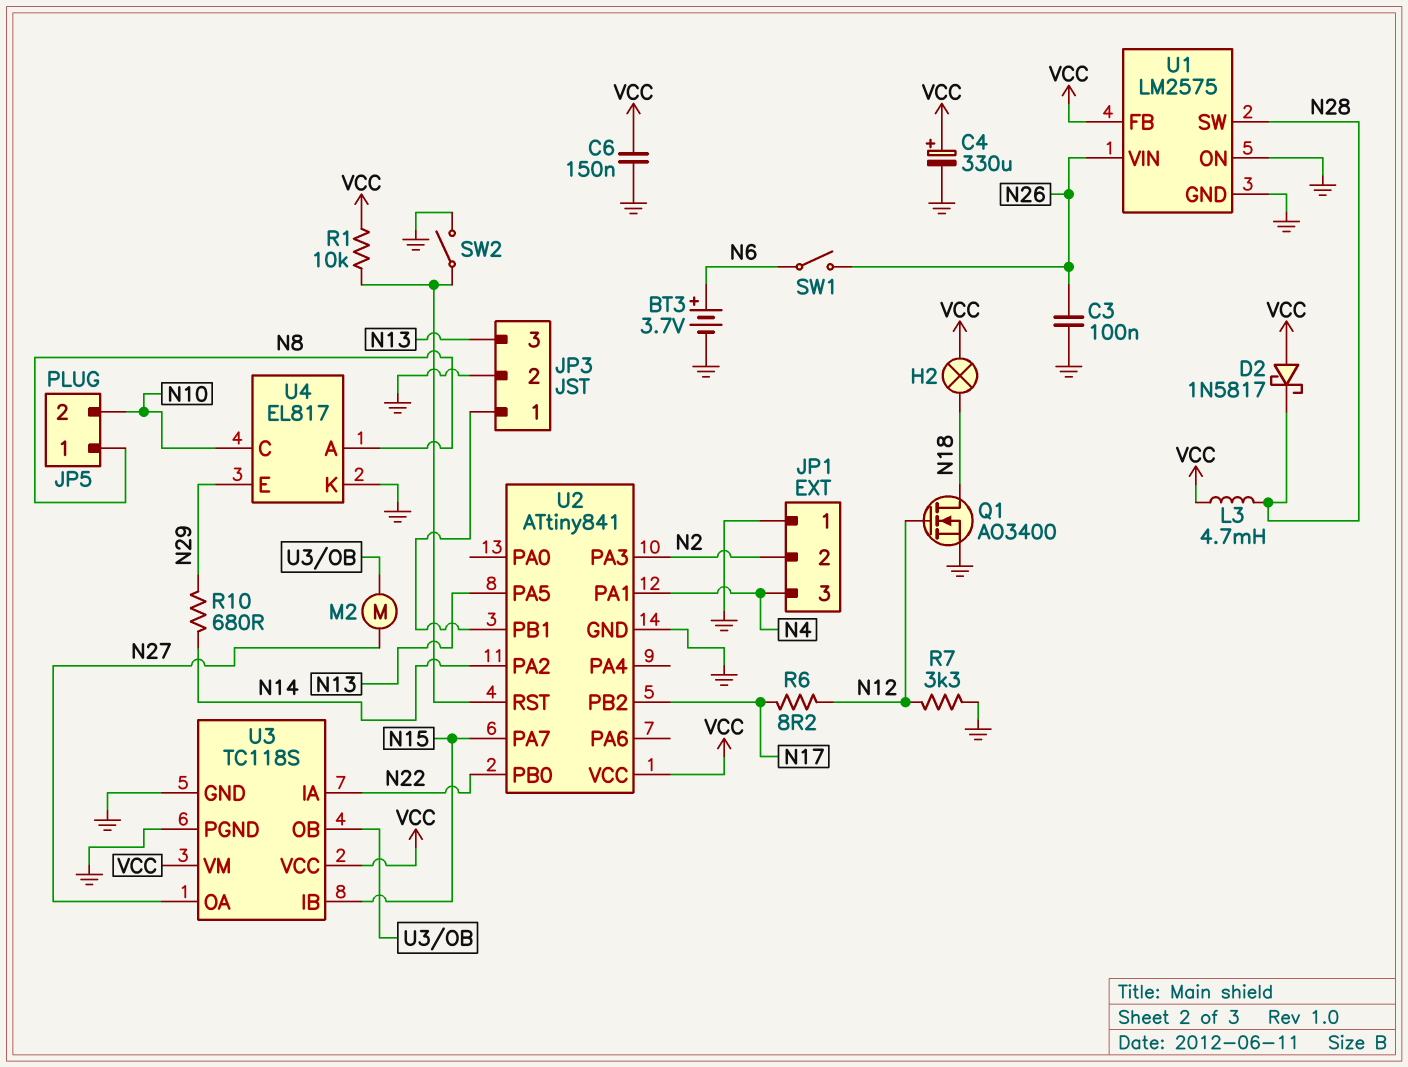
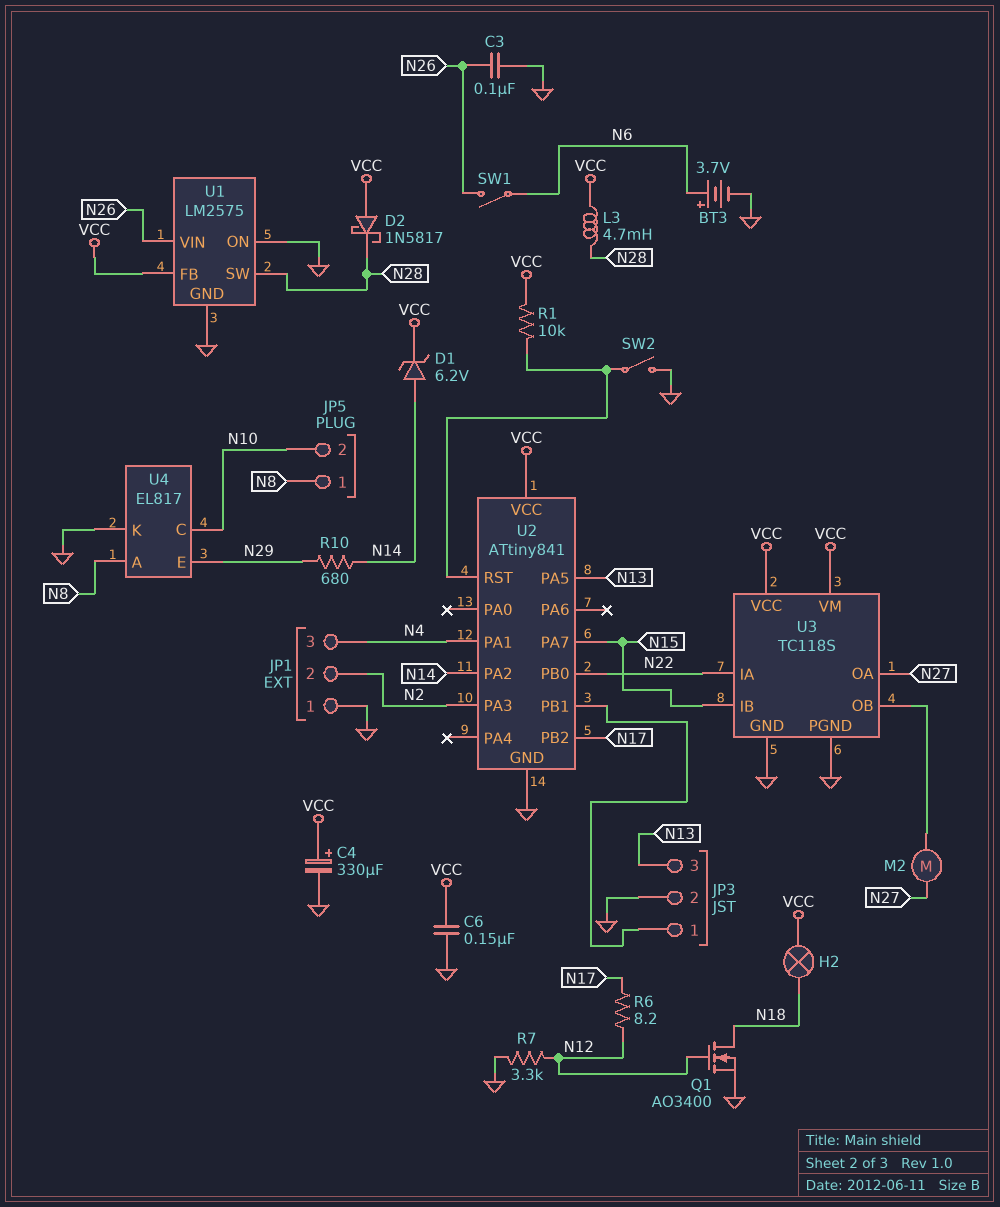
D1: none -> zener 6.2V (A N14, K VCC)

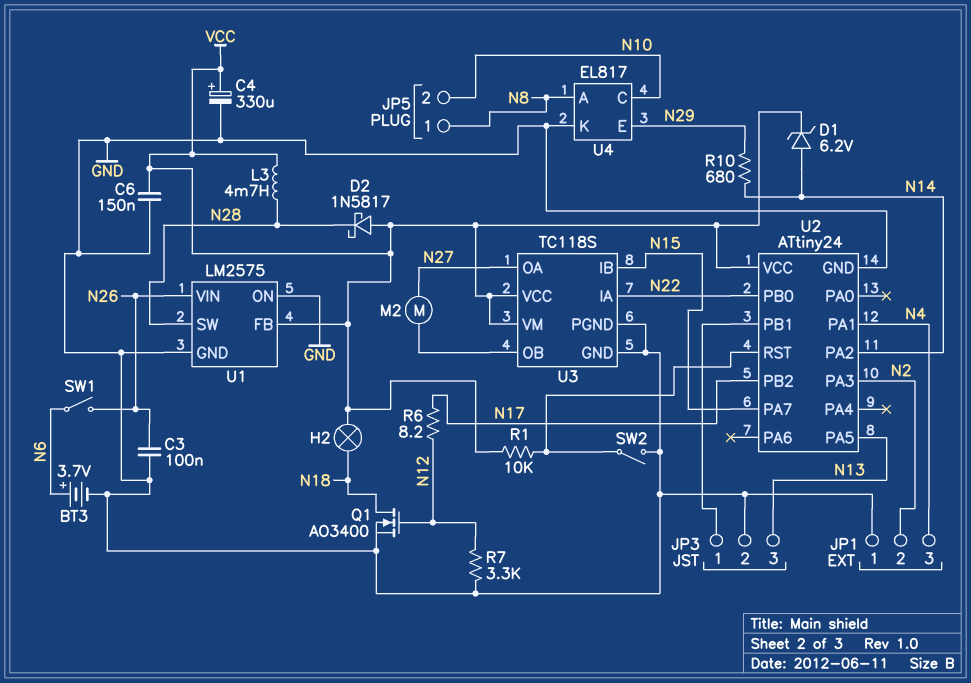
U2: ATtiny841 -> ATtiny24

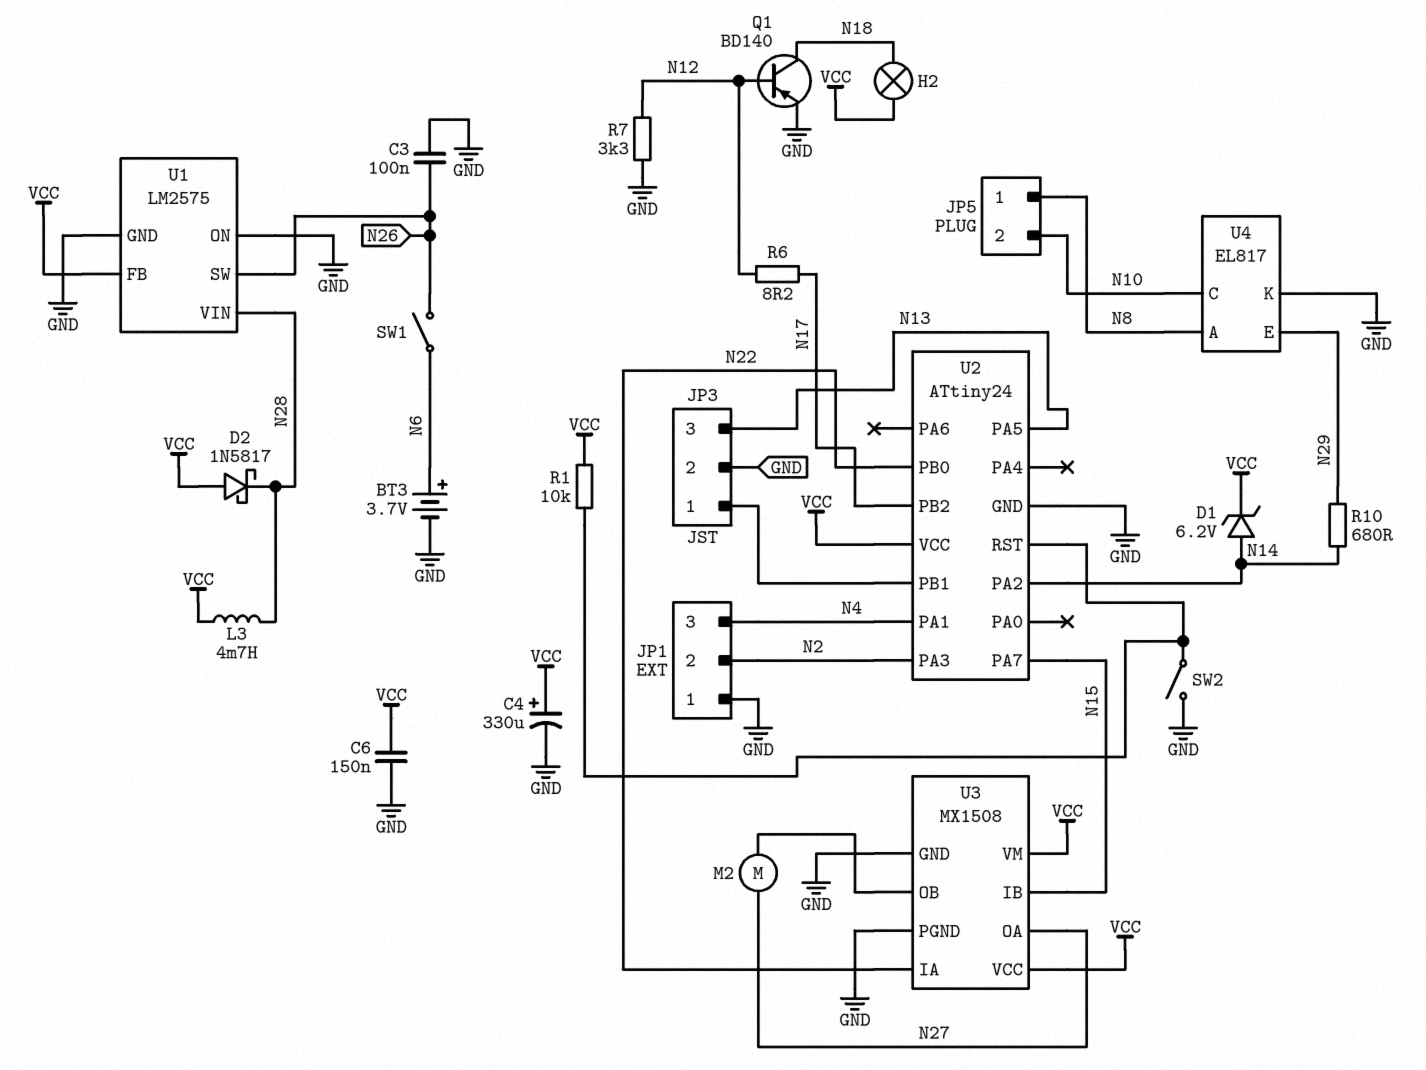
Q1: NMOS AO3400 (G N12, D N18, S GND) -> PNP BD140 (B N12, C N18, E GND)
U1 pin SW: N28 -> N26
U1 pin VIN: N26 -> N28
U3: TC118S -> MX1508

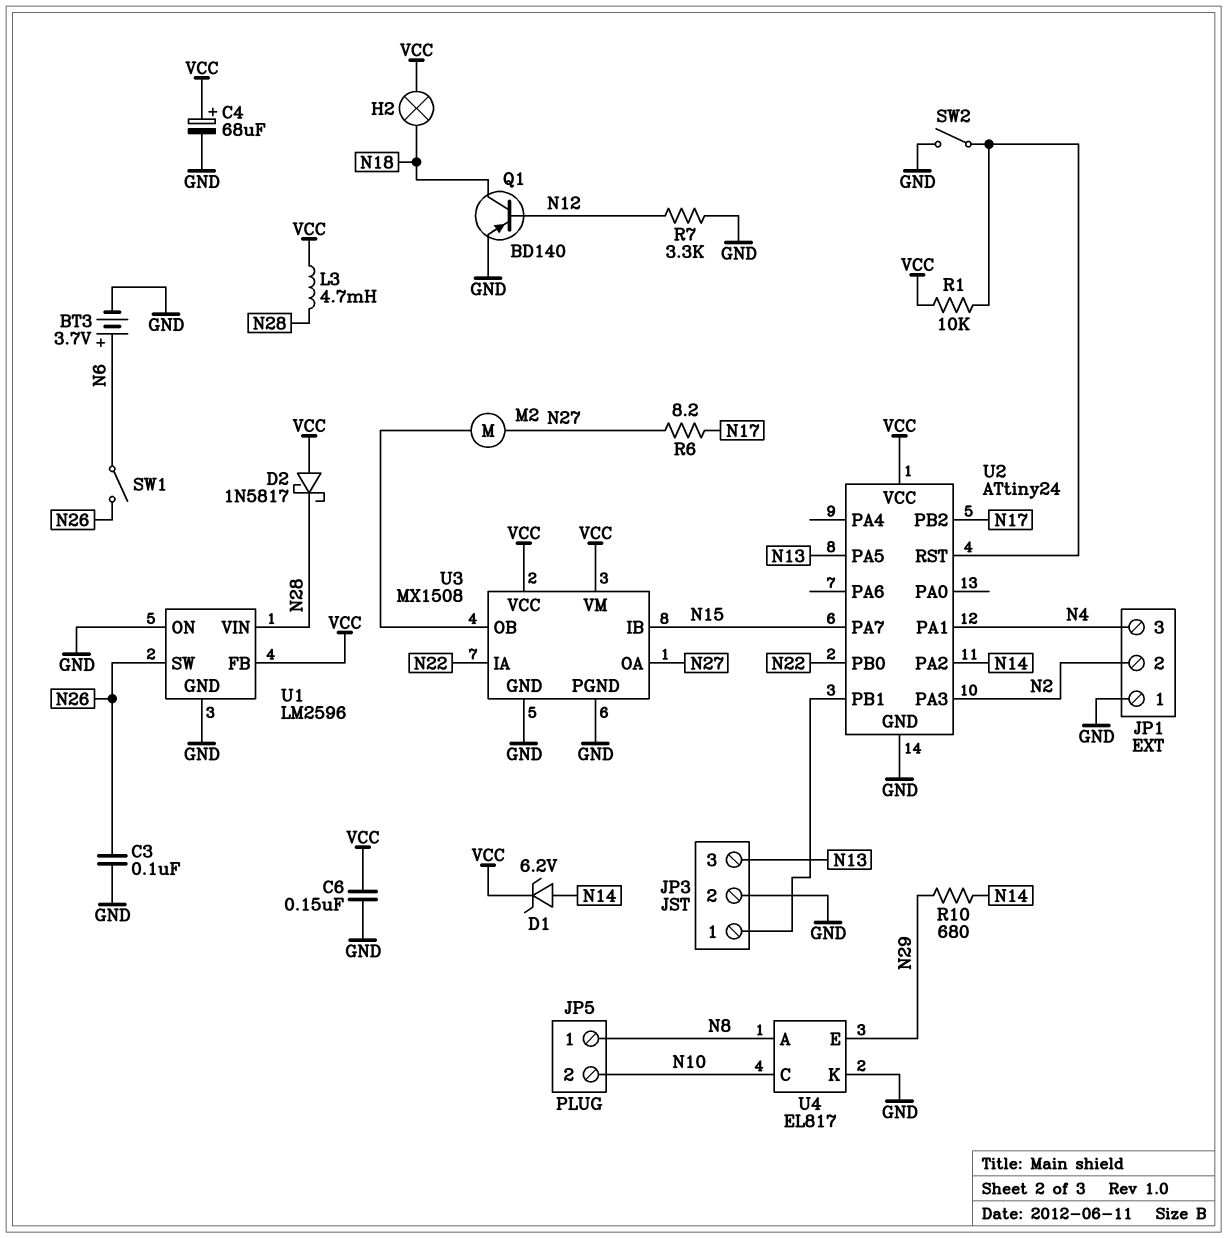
C4: 330uF (plus VCC, minus GND) -> 68uF (plus VCC, minus GND)
R6: 8.2 (N12, N17) -> 8.2 (N17, N27)
U1: LM2575 -> LM2596

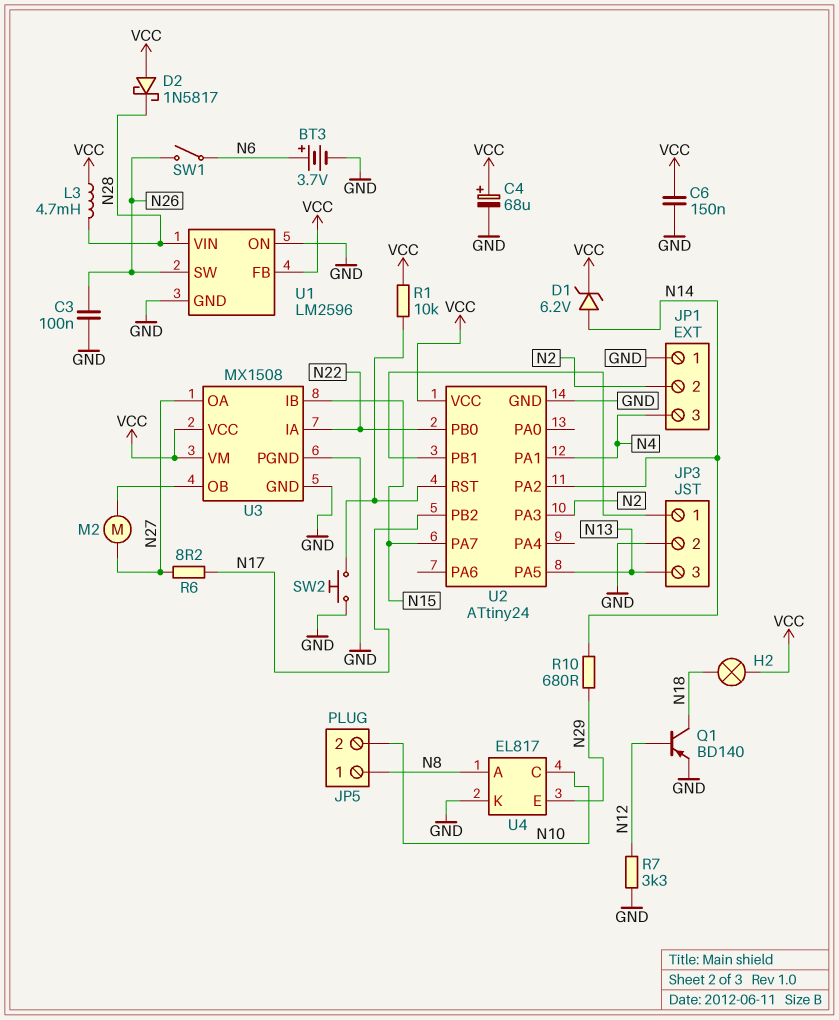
SW2: switch (GND, U2/RST) -> button (GND, U2/RST)

